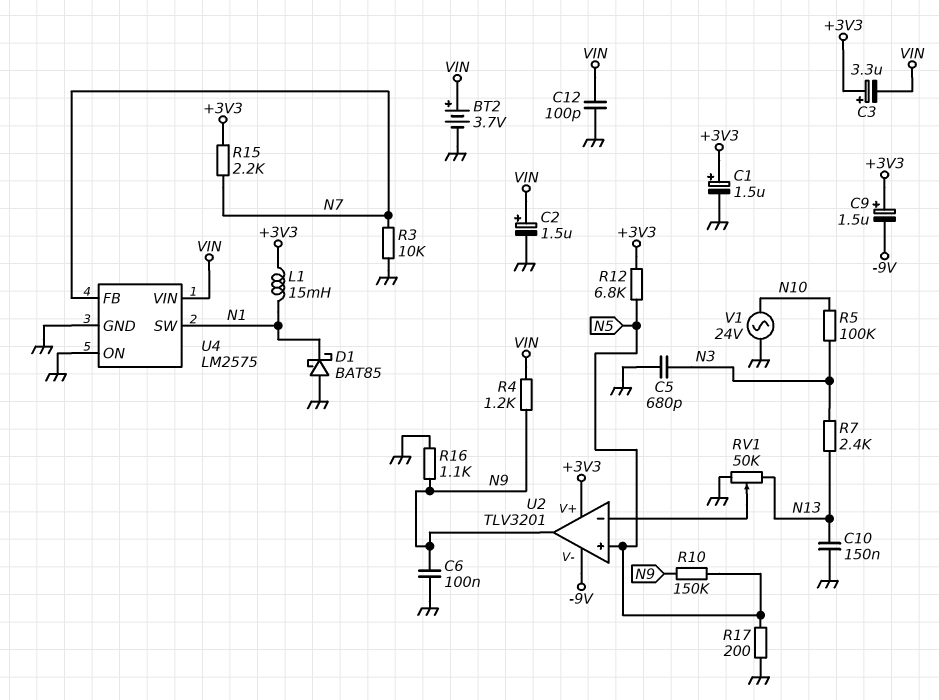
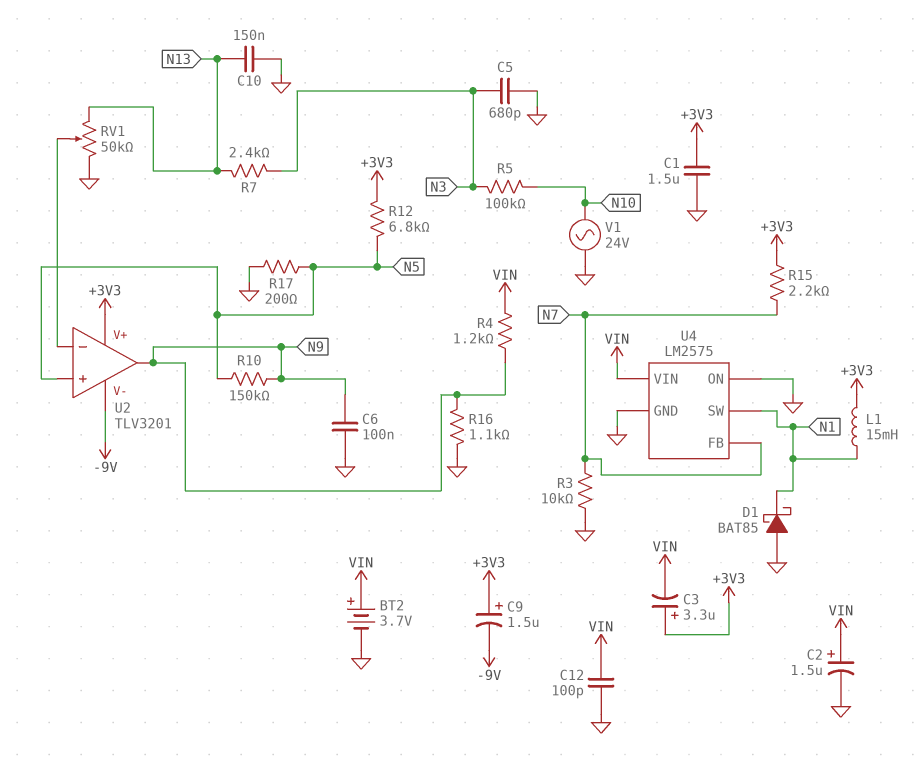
C1: 1.5uF (plus +3V3, minus GND) -> 1.5uF (+3V3, GND)

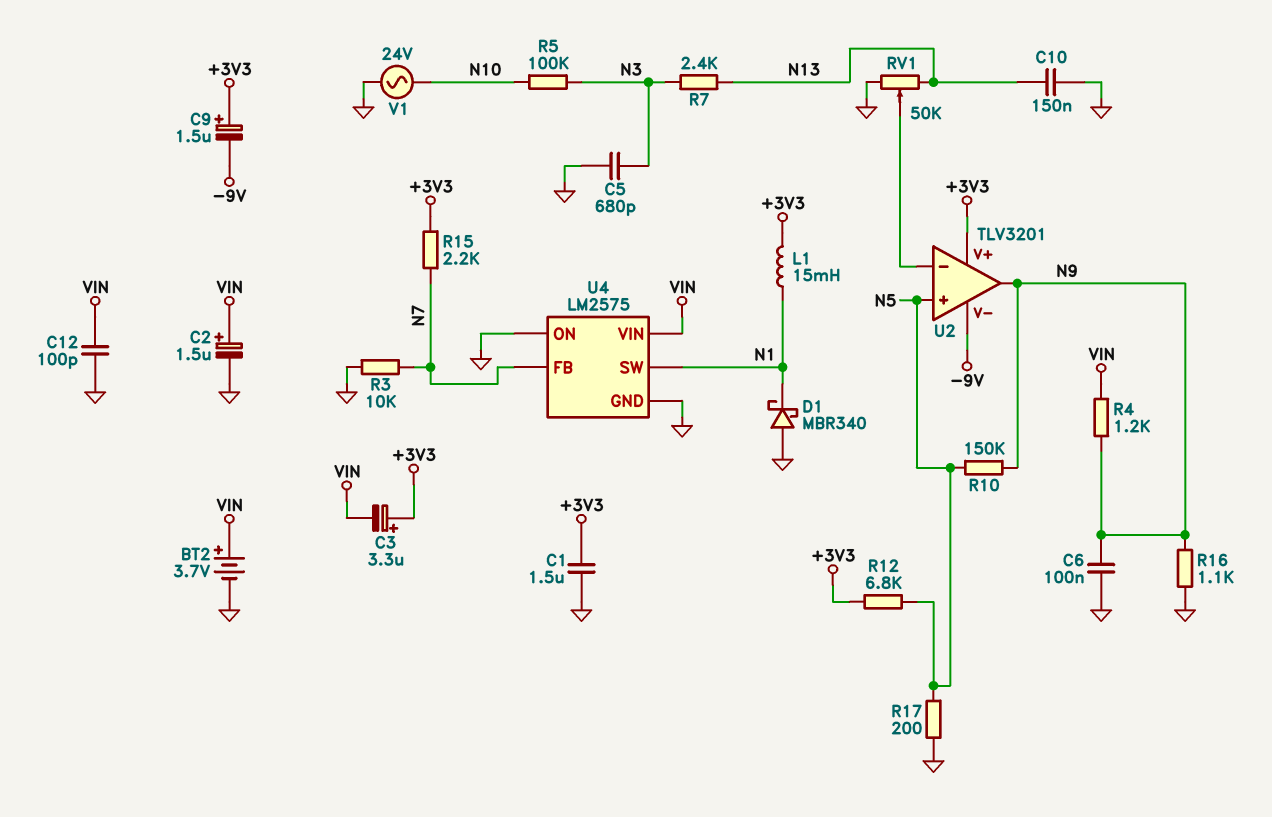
D1: schottky BAT85 (A GND, K N1) -> schottky MBR340 (A GND, K N1)

